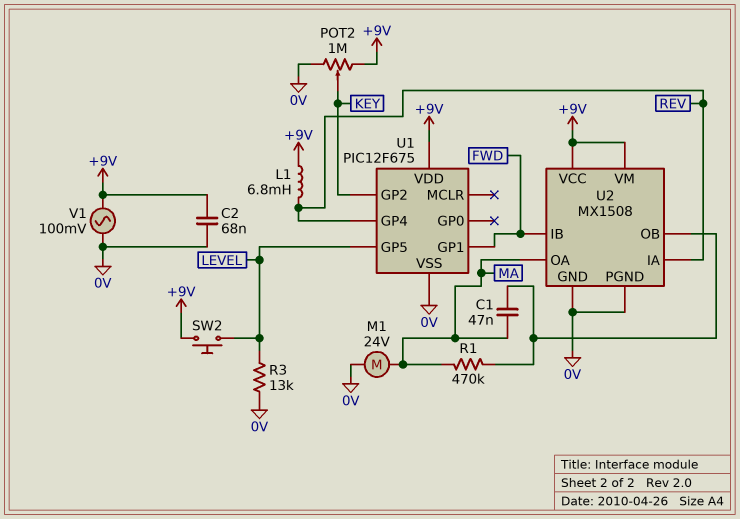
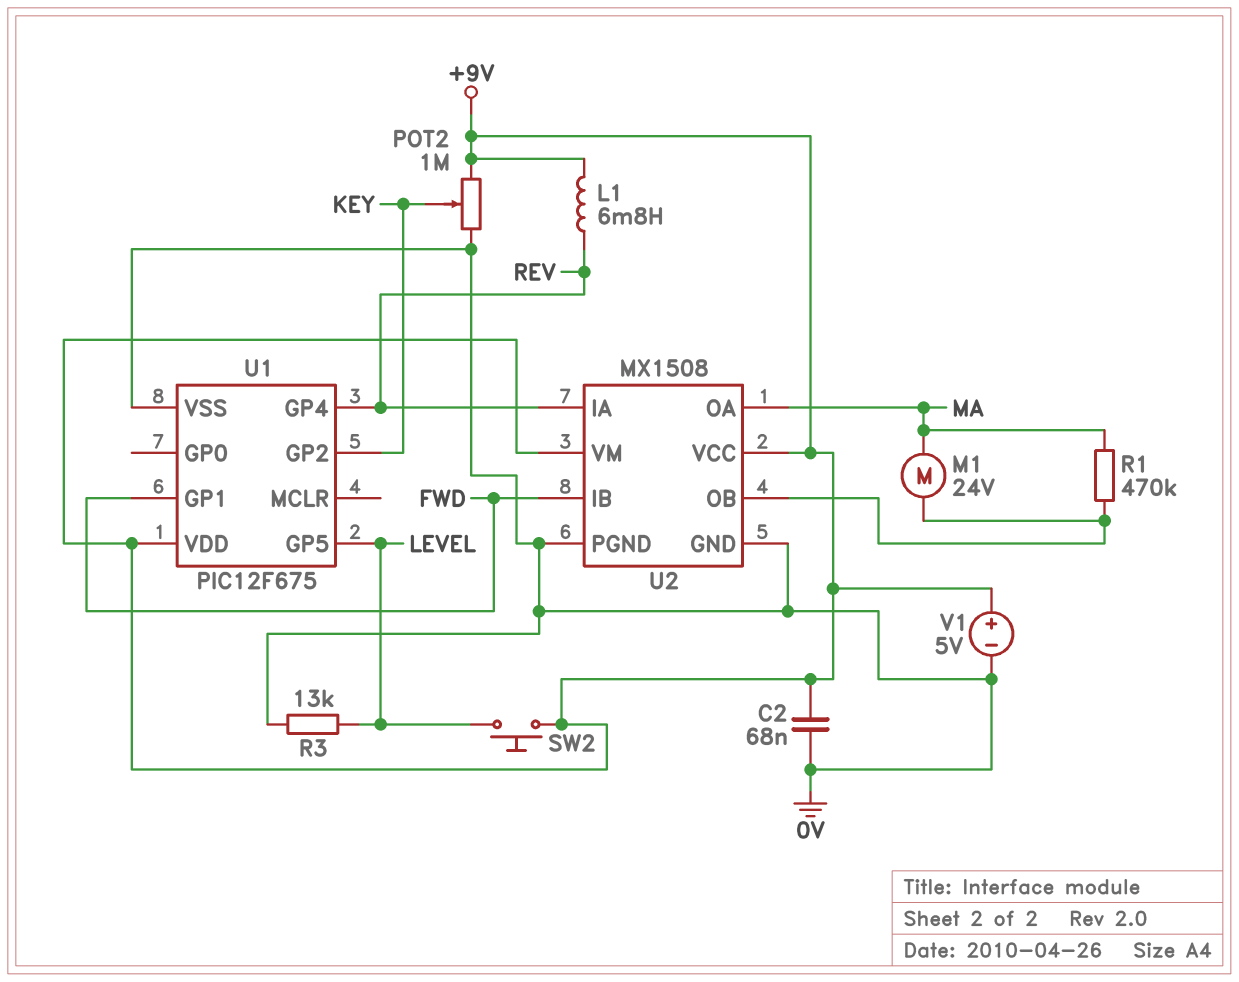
C1: 47nF (MA, U2/OB) -> none
M1: motor 24V (0V, MA) -> motor 24V (MA, U2/OB)
V1: AC 100mV (+9V, 0V) -> 5V (plus +9V, minus 0V)

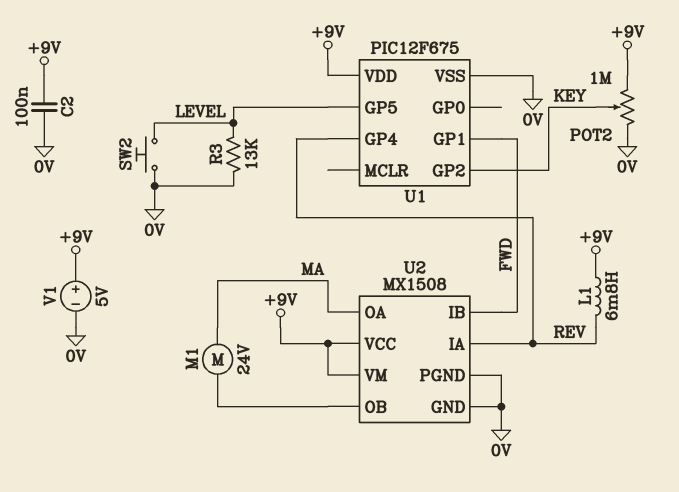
C2: 68nF (+9V, 0V) -> 100nF (+9V, 0V)
R1: 470k (MA, U2/OB) -> none
SW2: button (+9V, LEVEL) -> button (0V, LEVEL)

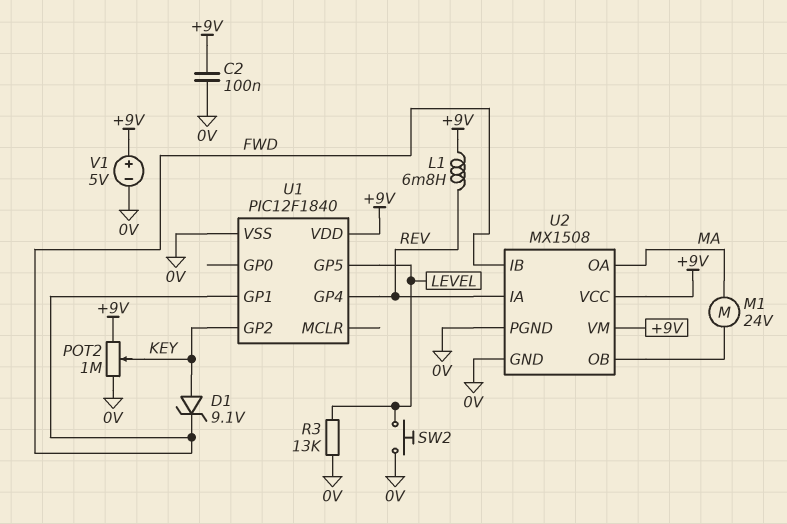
D1: none -> zener 9.1V (A KEY, K FWD)
U1: PIC12F675 -> PIC12F1840

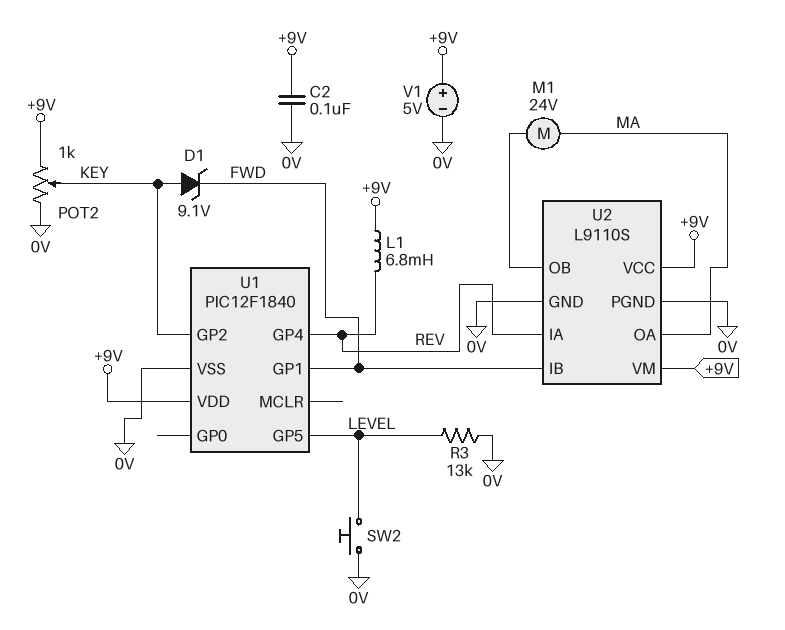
POT2: 1M (+9V, 0V, wiper KEY) -> 1k (+9V, 0V, wiper KEY)
U2: MX1508 -> L9110S

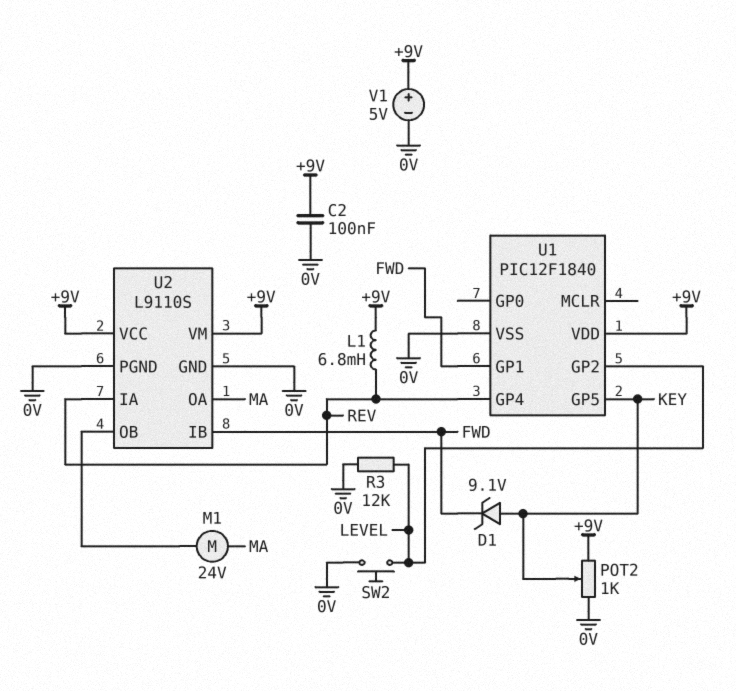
R3: 13k (0V, LEVEL) -> 12k (0V, LEVEL)
U1 pin GP2: KEY -> LEVEL
U1 pin GP5: LEVEL -> KEY

